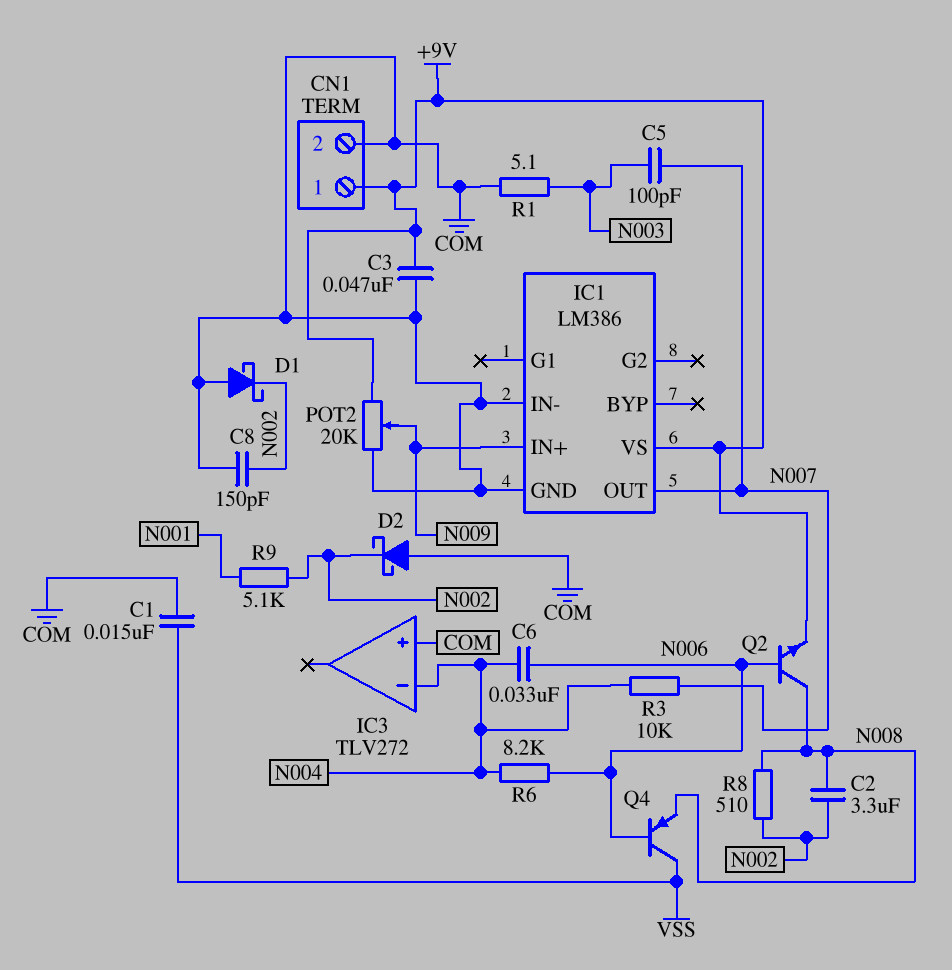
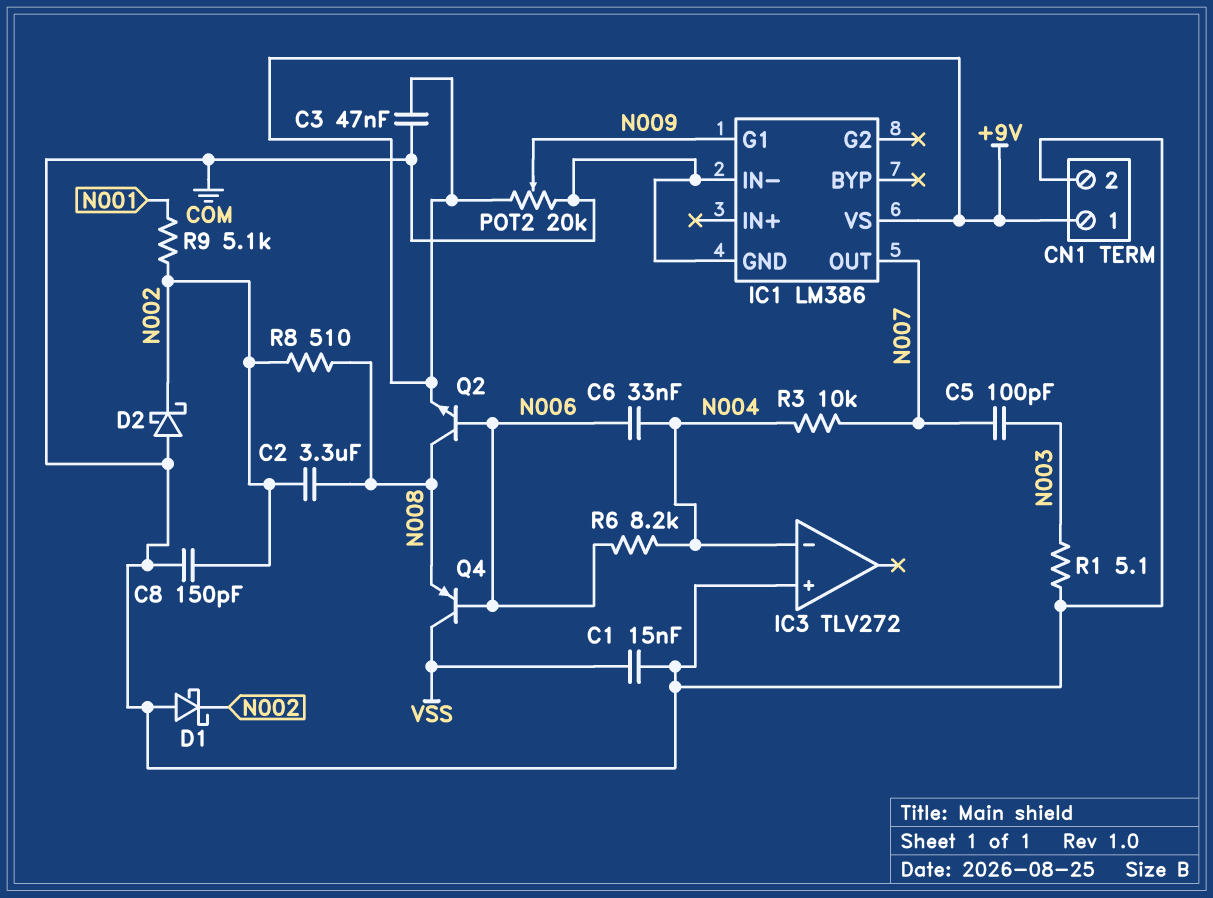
IC1 pin G1: none -> N009
IC1 pin IN+: N009 -> none

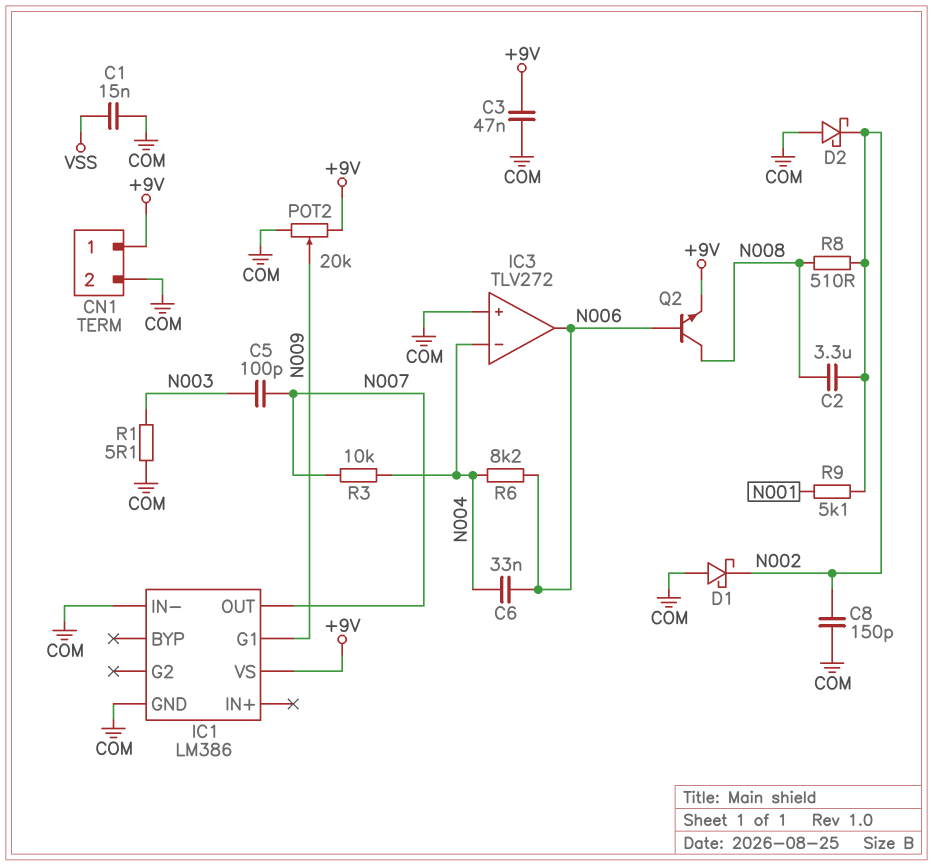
IC3 pin out: none -> N006
Q4: PNP (B N006, C VSS, E N008) -> none

